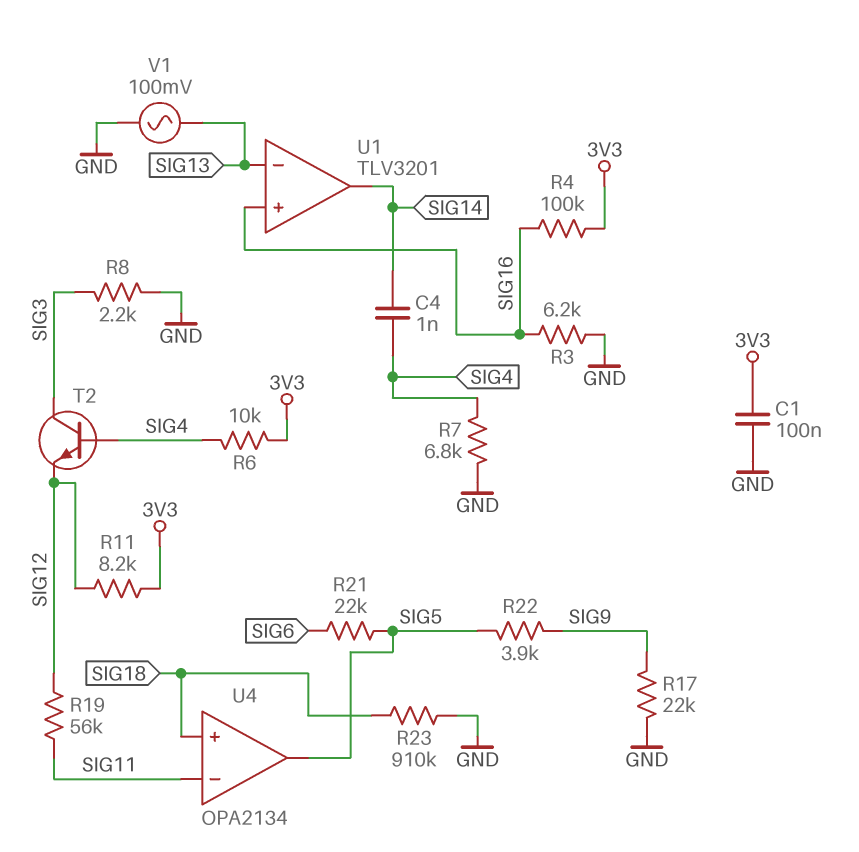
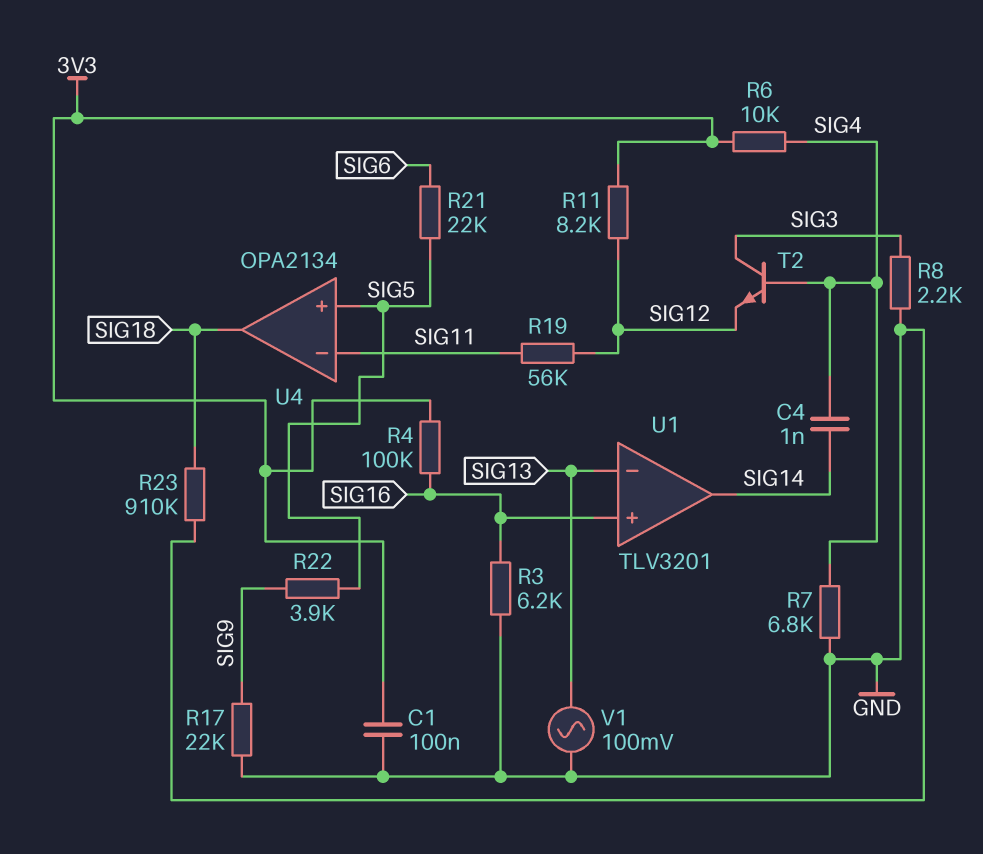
U4 pin in+: SIG18 -> SIG5
U4 pin out: SIG5 -> SIG18

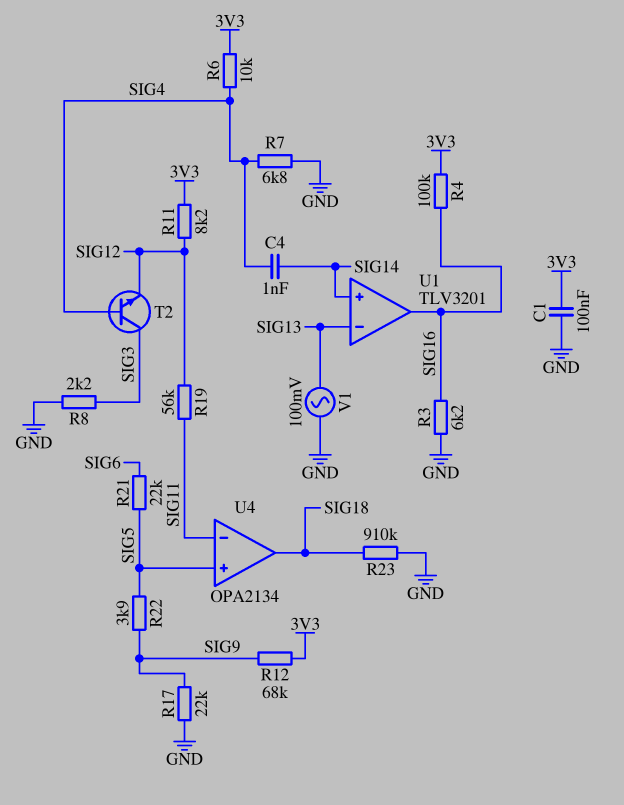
R12: none -> 68k (3V3, SIG9)
U1 pin in+: SIG16 -> SIG14
U1 pin out: SIG14 -> SIG16

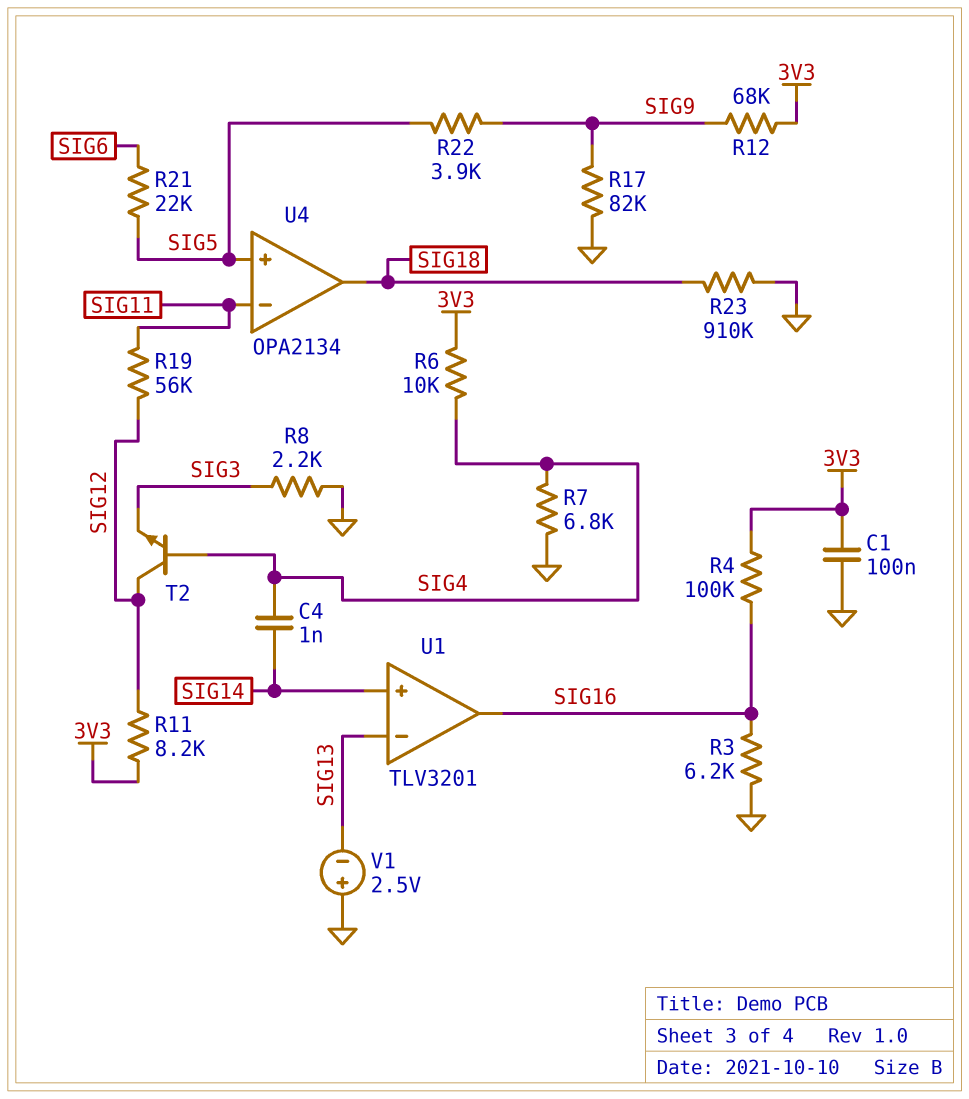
R17: 22k (GND, SIG9) -> 82k (GND, SIG9)
T2: NPN (B SIG4, C SIG3, E SIG12) -> NPN (B SIG4, C SIG12, E SIG3)
V1: AC 100mV (GND, SIG13) -> 2.5V (plus GND, minus SIG13)

